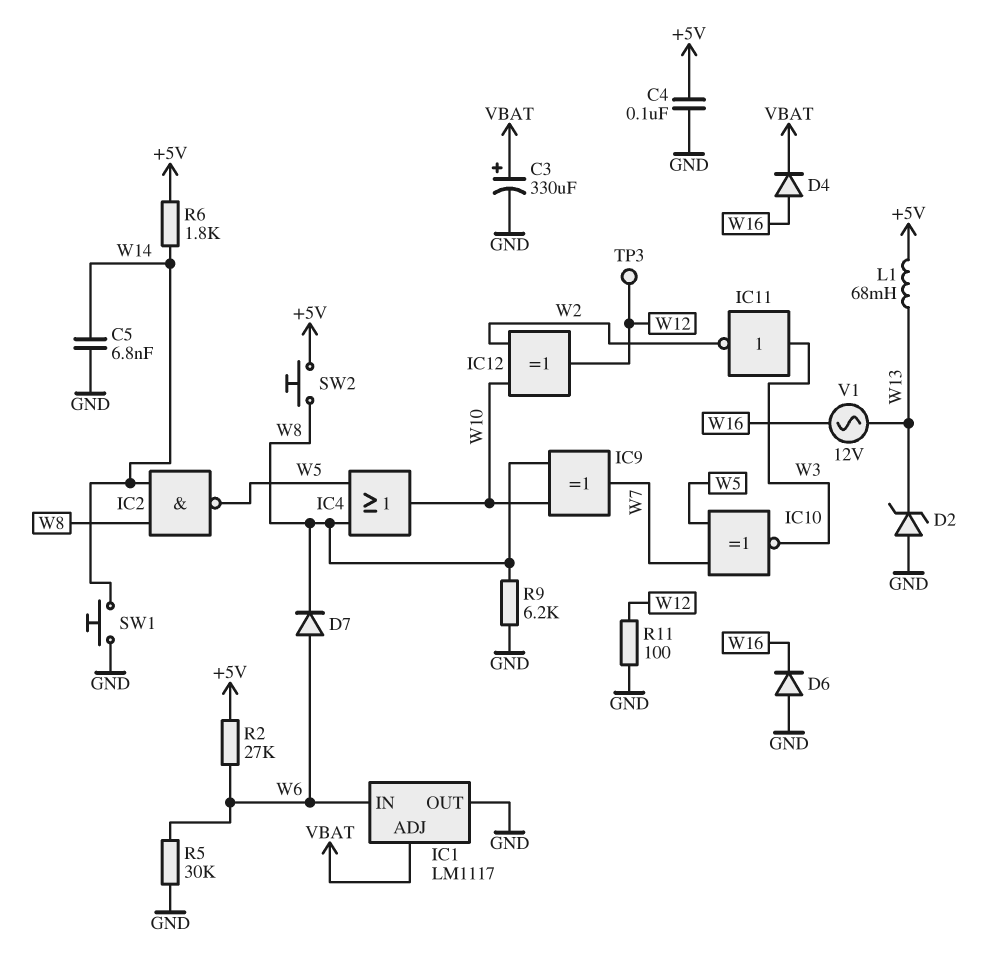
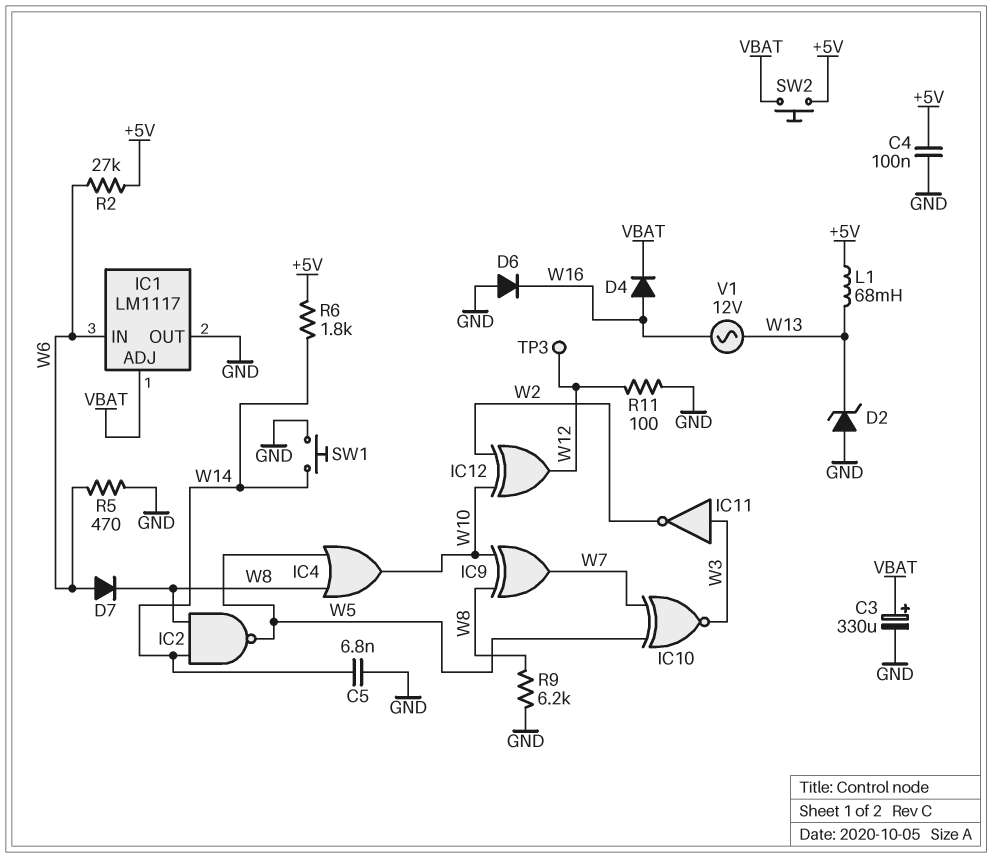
R5: 30k (GND, W6) -> 470 (GND, W6)
SW2: button (+5V, W8) -> button (+5V, VBAT)

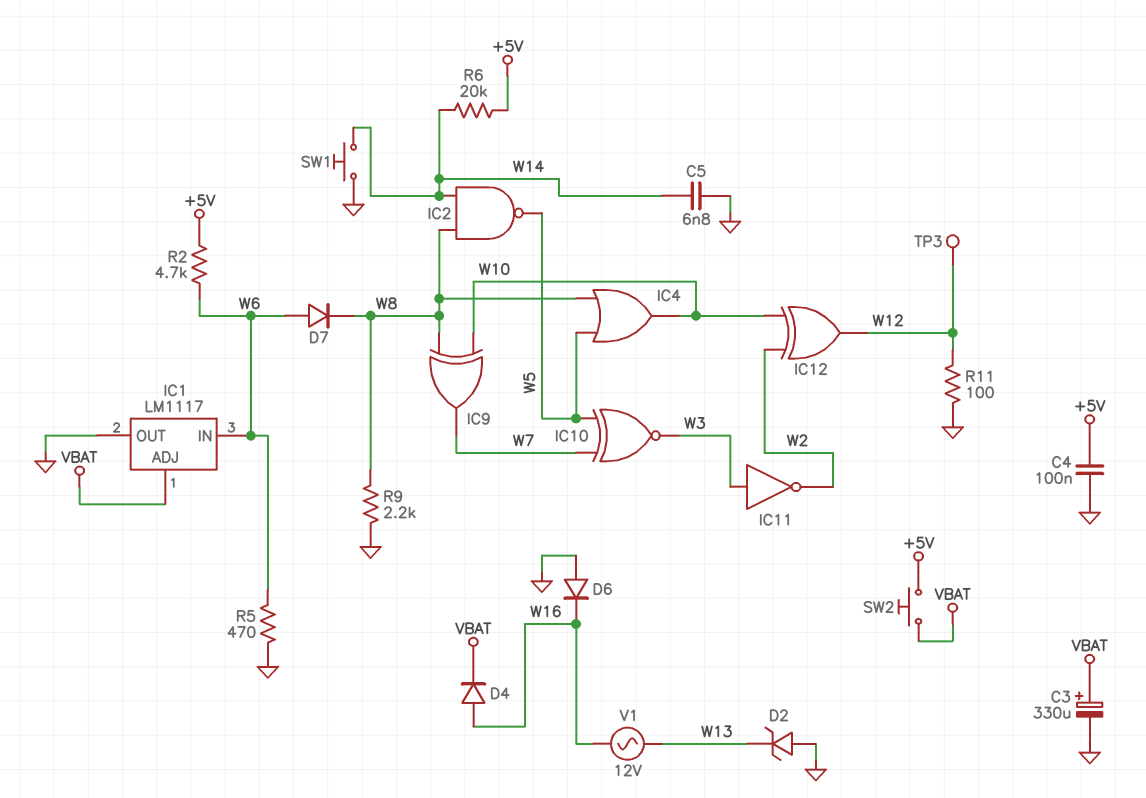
L1: 68mH (+5V, W13) -> none
R2: 27k (+5V, W6) -> 4.7k (+5V, W6)
R6: 1.8k (+5V, W14) -> 20k (+5V, W14)
R9: 6.2k (GND, W8) -> 2.2k (GND, W8)

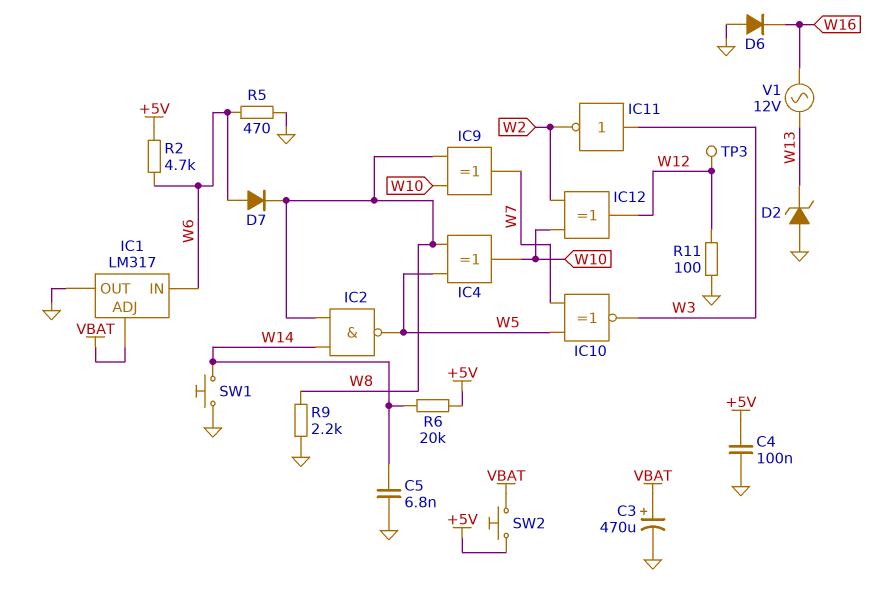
C3: 330uF (plus VBAT, minus GND) -> 470uF (plus VBAT, minus GND)
D4: diode (A W16, K VBAT) -> none
IC1: LM1117 -> LM317
IC4: OR (in W5, in W8, out W10) -> XOR (in W5, in W8, out W10)

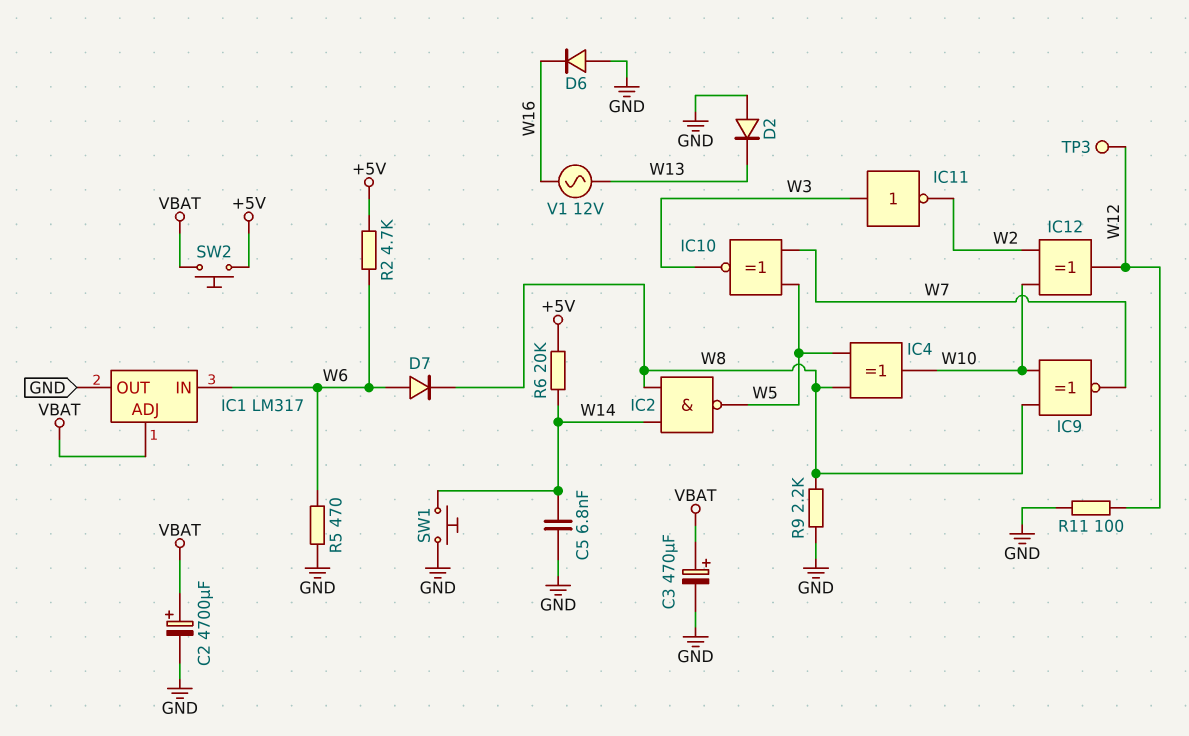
C2: none -> 4700uF (plus VBAT, minus GND)
C4: 100nF (+5V, GND) -> none
D2: zener (A GND, K W13) -> diode (A GND, K W13)
IC9: XOR (in W8, in W10, out W7) -> XNOR (in W8, in W10, out W7)

